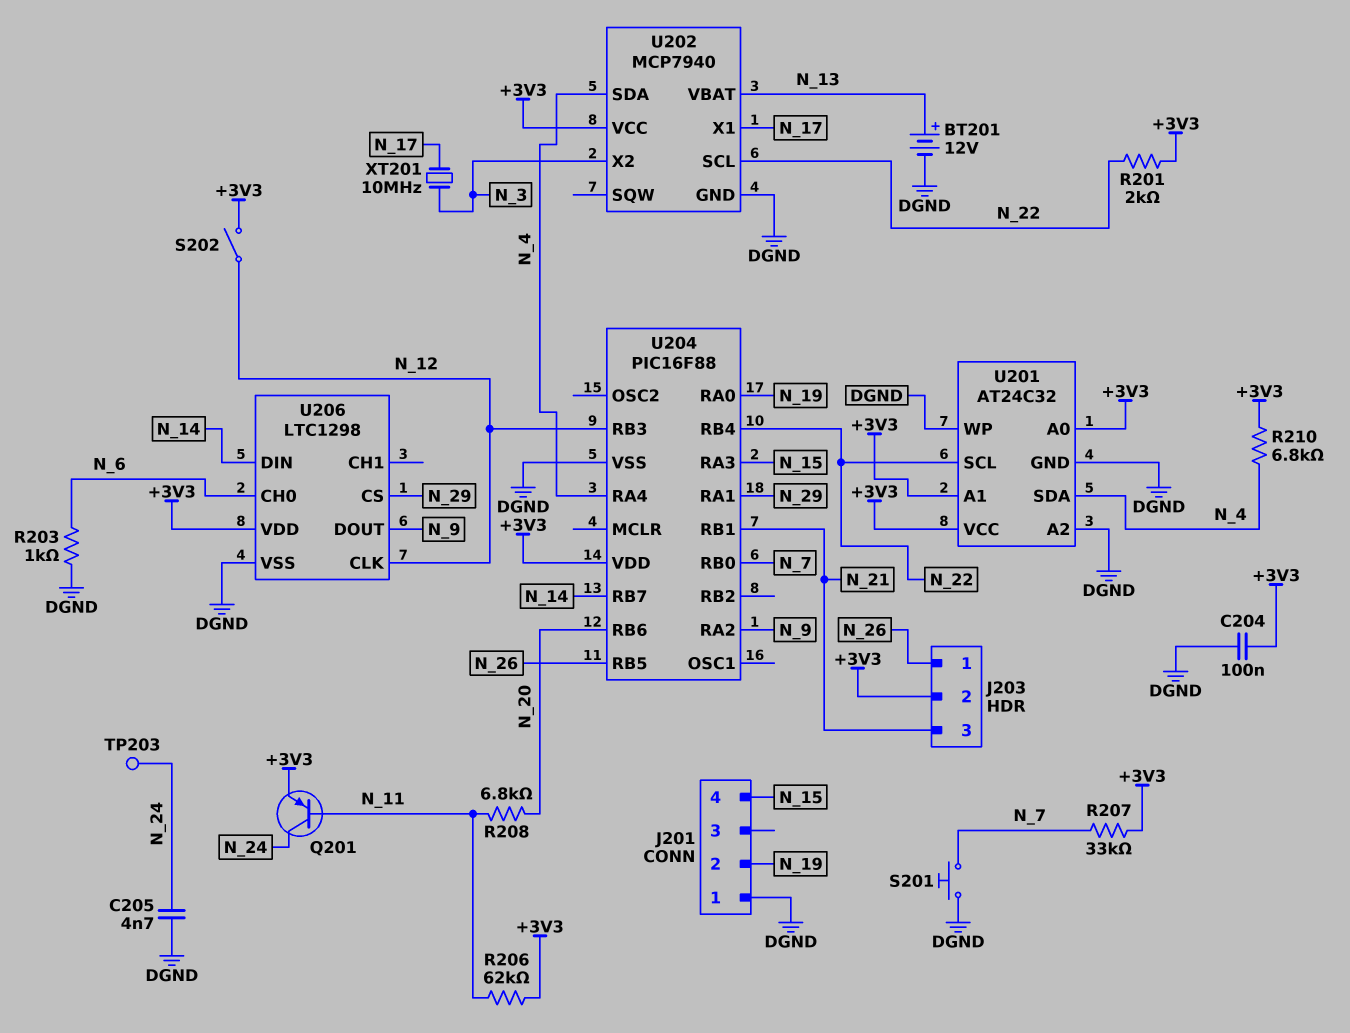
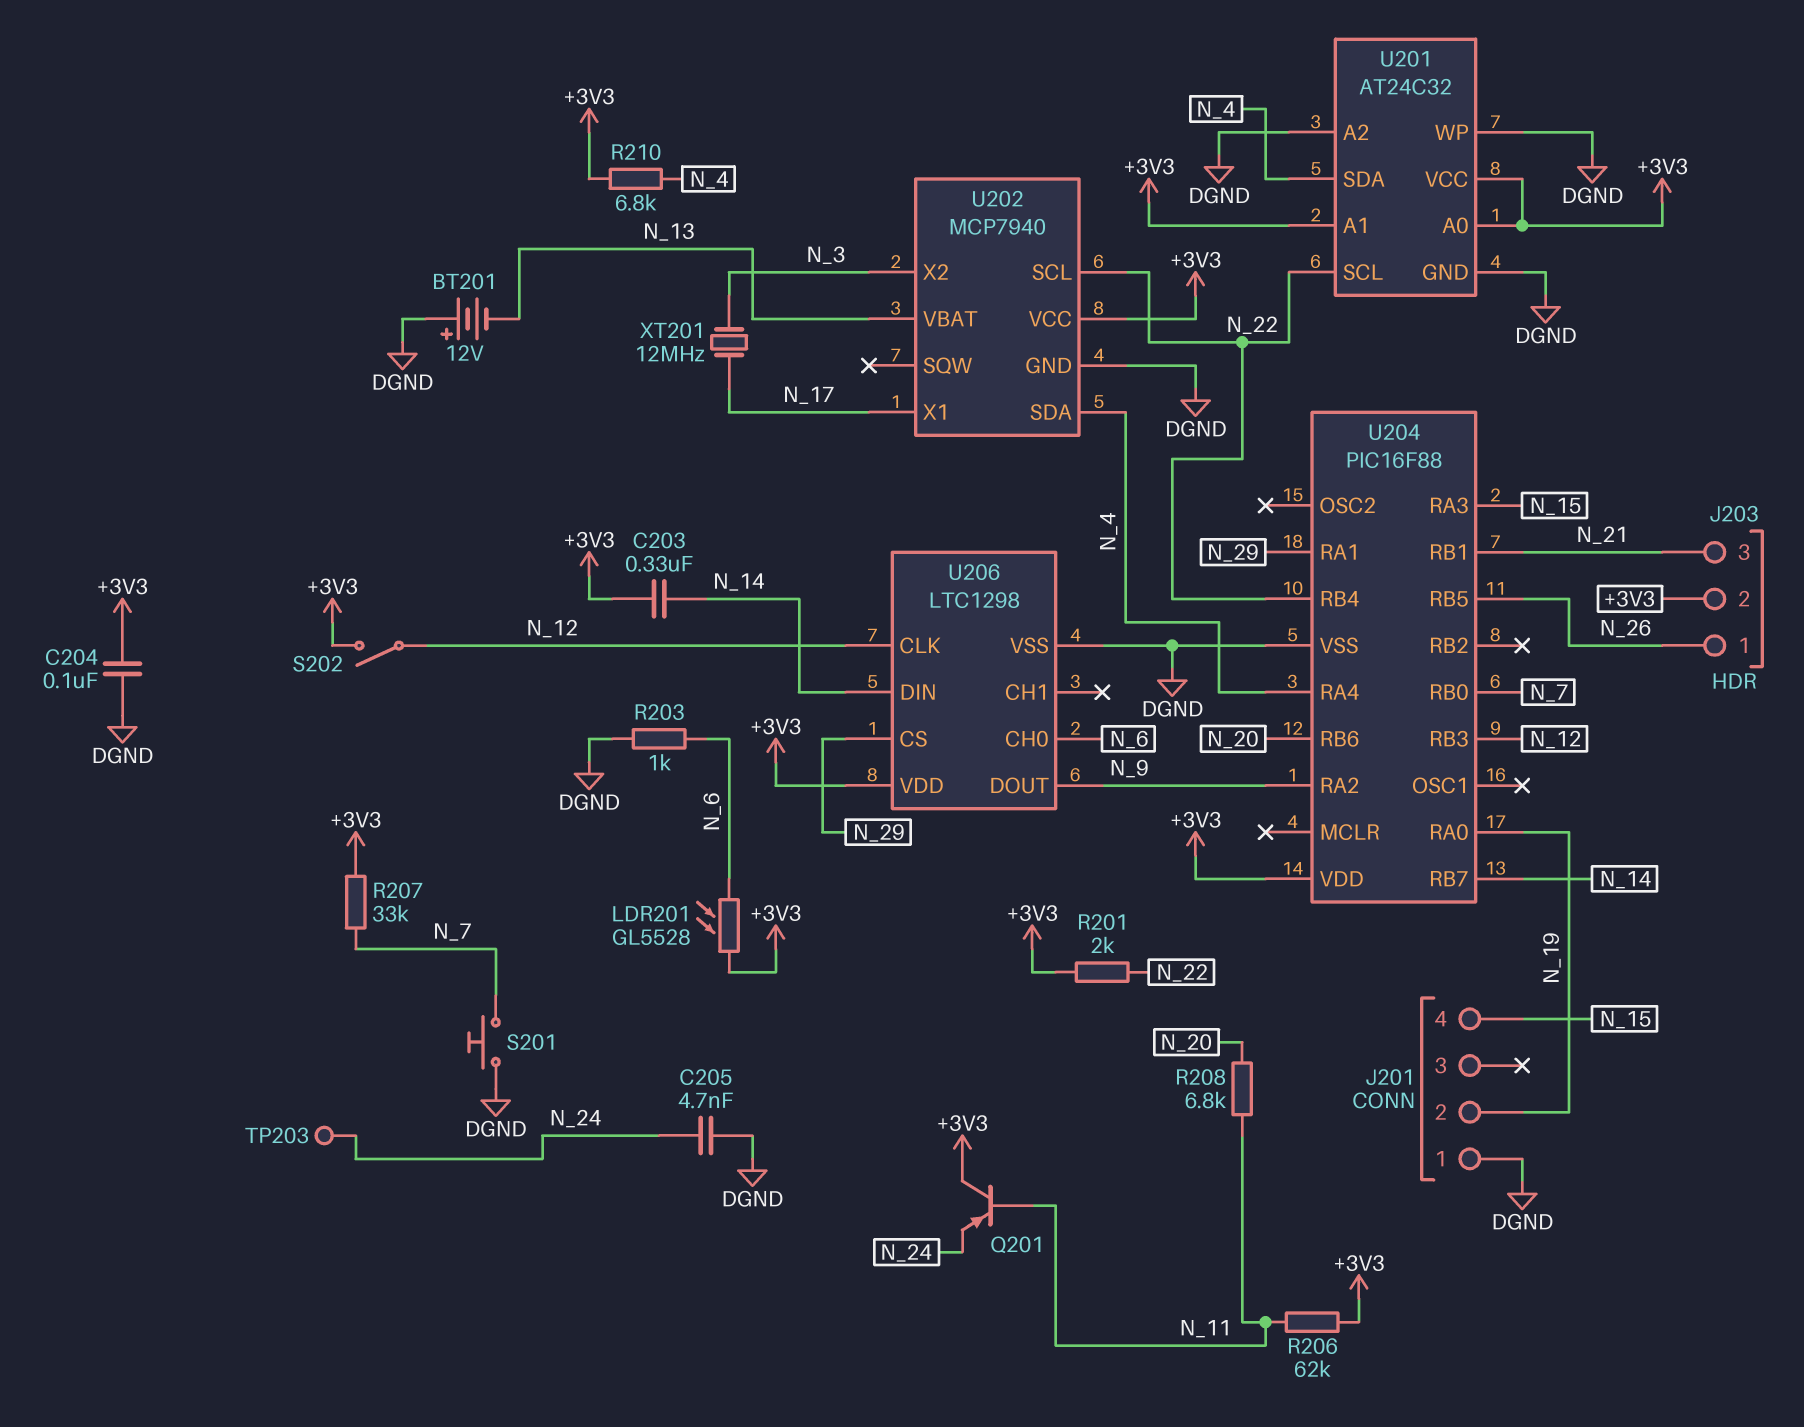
BT201: 12V (plus N_13, minus DGND) -> 12V (plus DGND, minus N_13)
C203: none -> 330nF (+3V3, N_14)
LDR201: none -> GL5528 (+3V3, N_6)
Q201: PNP (B N_11, C N_24, E +3V3) -> PNP (B N_11, C +3V3, E N_24)
XT201: 10MHz (N_3, N_17) -> 12MHz (N_3, N_17)

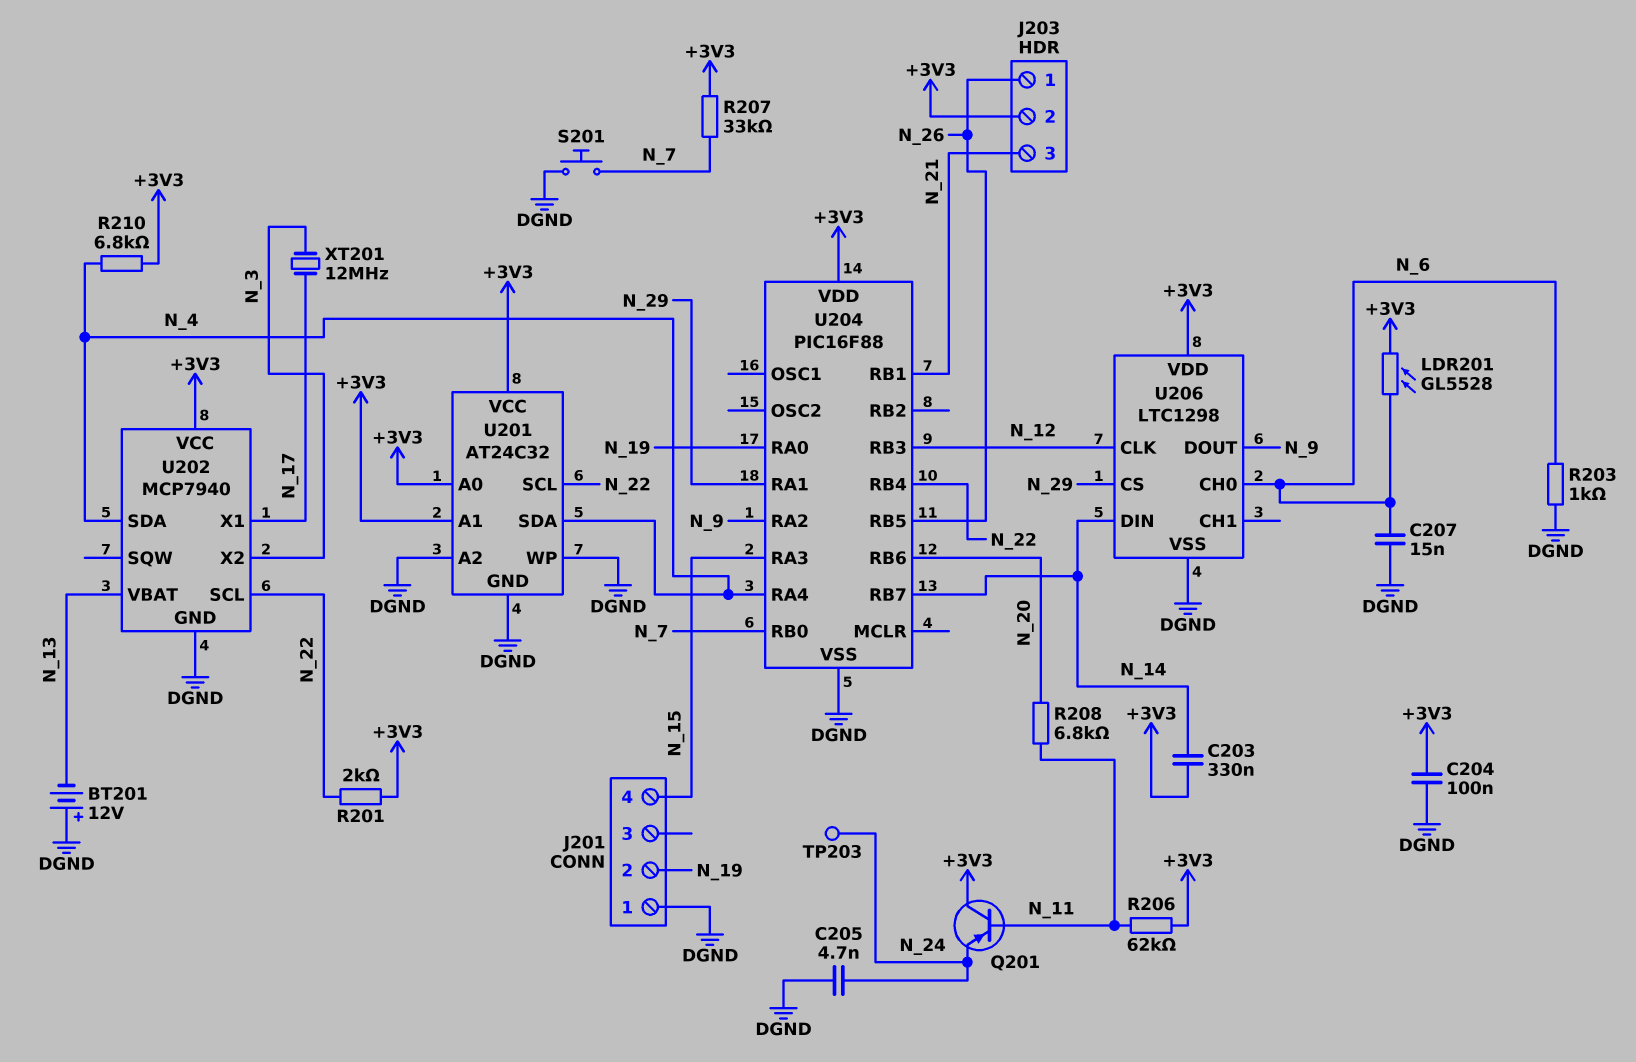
C207: none -> 15nF (DGND, N_6)
S202: switch (+3V3, N_12) -> none

